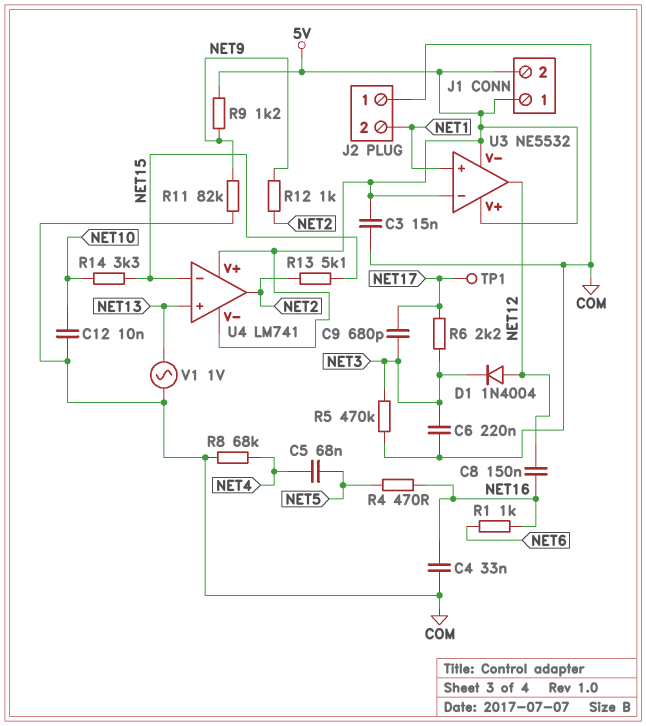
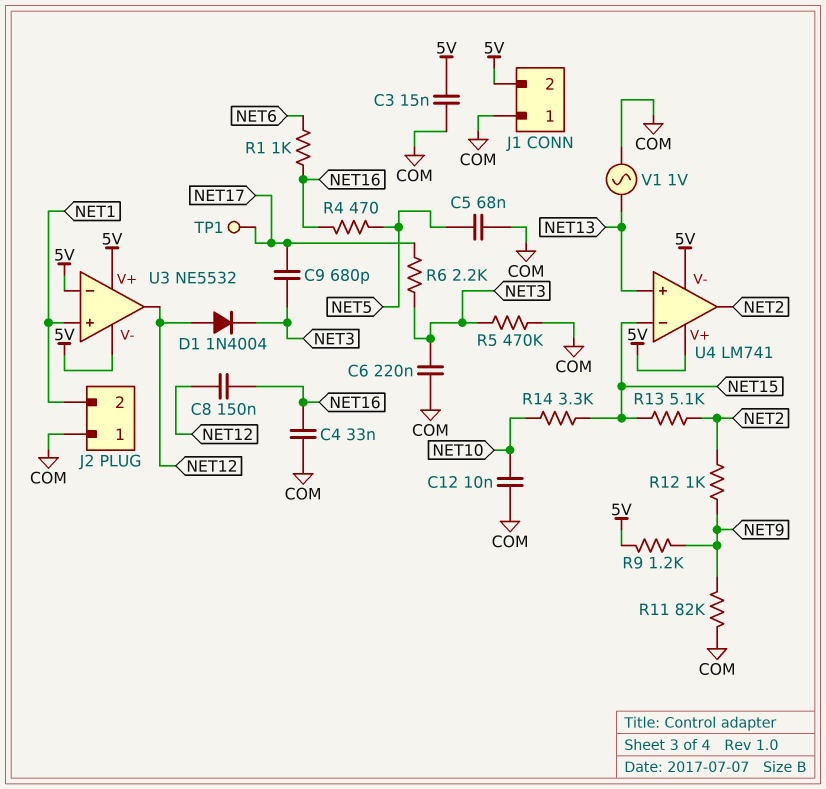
C5: 68nF (NET4, NET5) -> 68nF (COM, NET5)
J1 pin 1: 5V -> COM
R8: 68k (COM, NET4) -> none

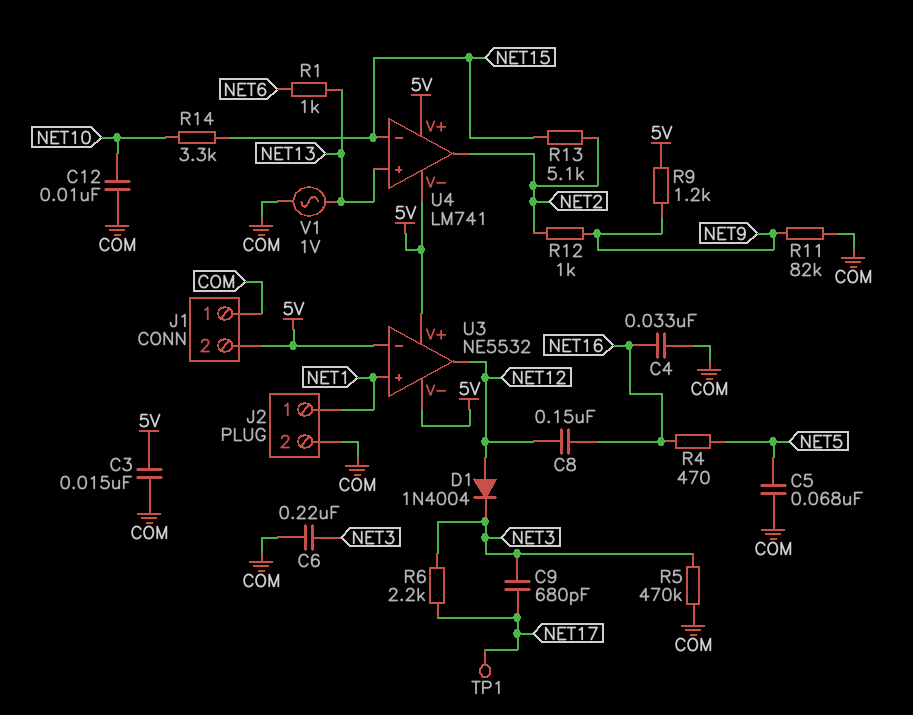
J2 pin 1: COM -> NET1
J2 pin 2: NET1 -> COM
R1: 1k (NET6, NET16) -> 1k (NET6, NET13)

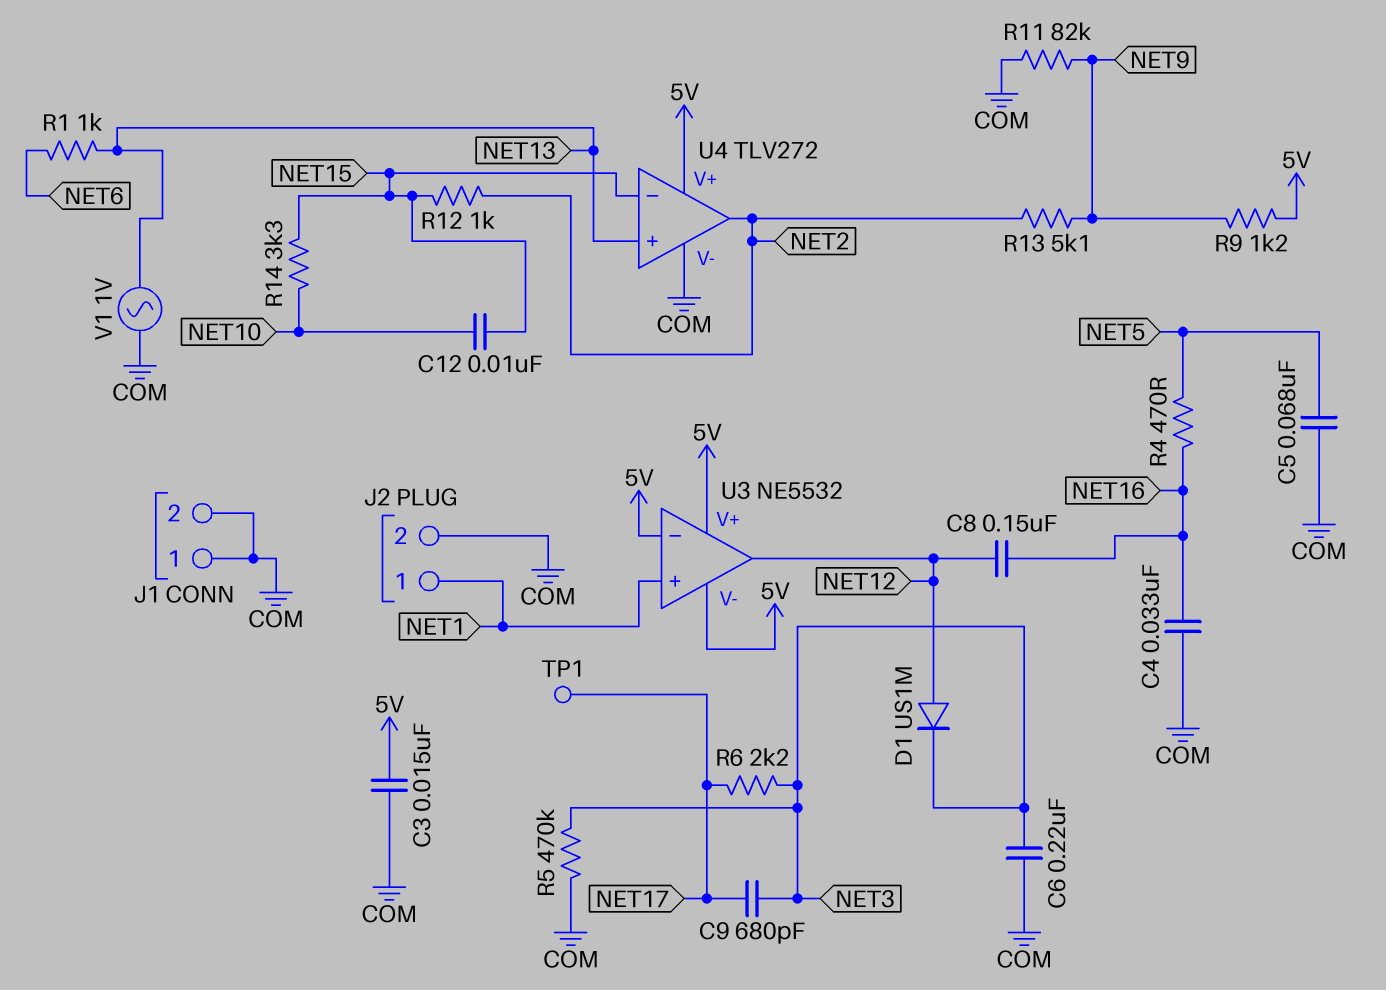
C12: 10nF (COM, NET10) -> 10nF (NET10, NET15)
D1: diode 1N4004 (A NET12, K NET3) -> diode US1M (A NET12, K NET3)
J1 pin 2: 5V -> COM
R12: 1k (NET2, NET9) -> 1k (NET2, NET15)
R13: 5.1k (NET2, NET15) -> 5.1k (NET2, NET9)
U4: LM741 -> TLV272
U4 pin V-: 5V -> COM

